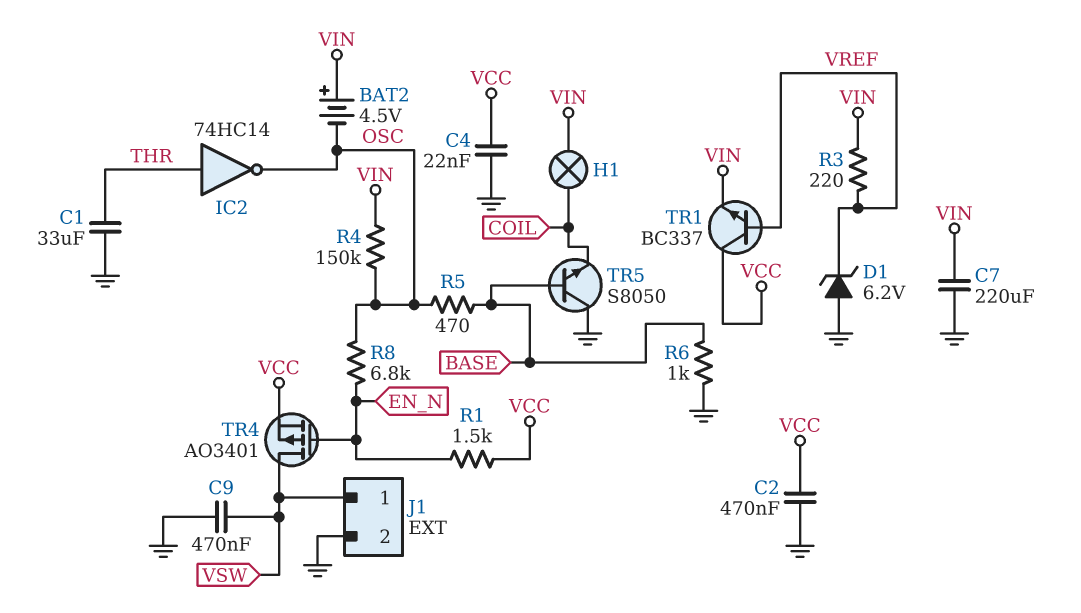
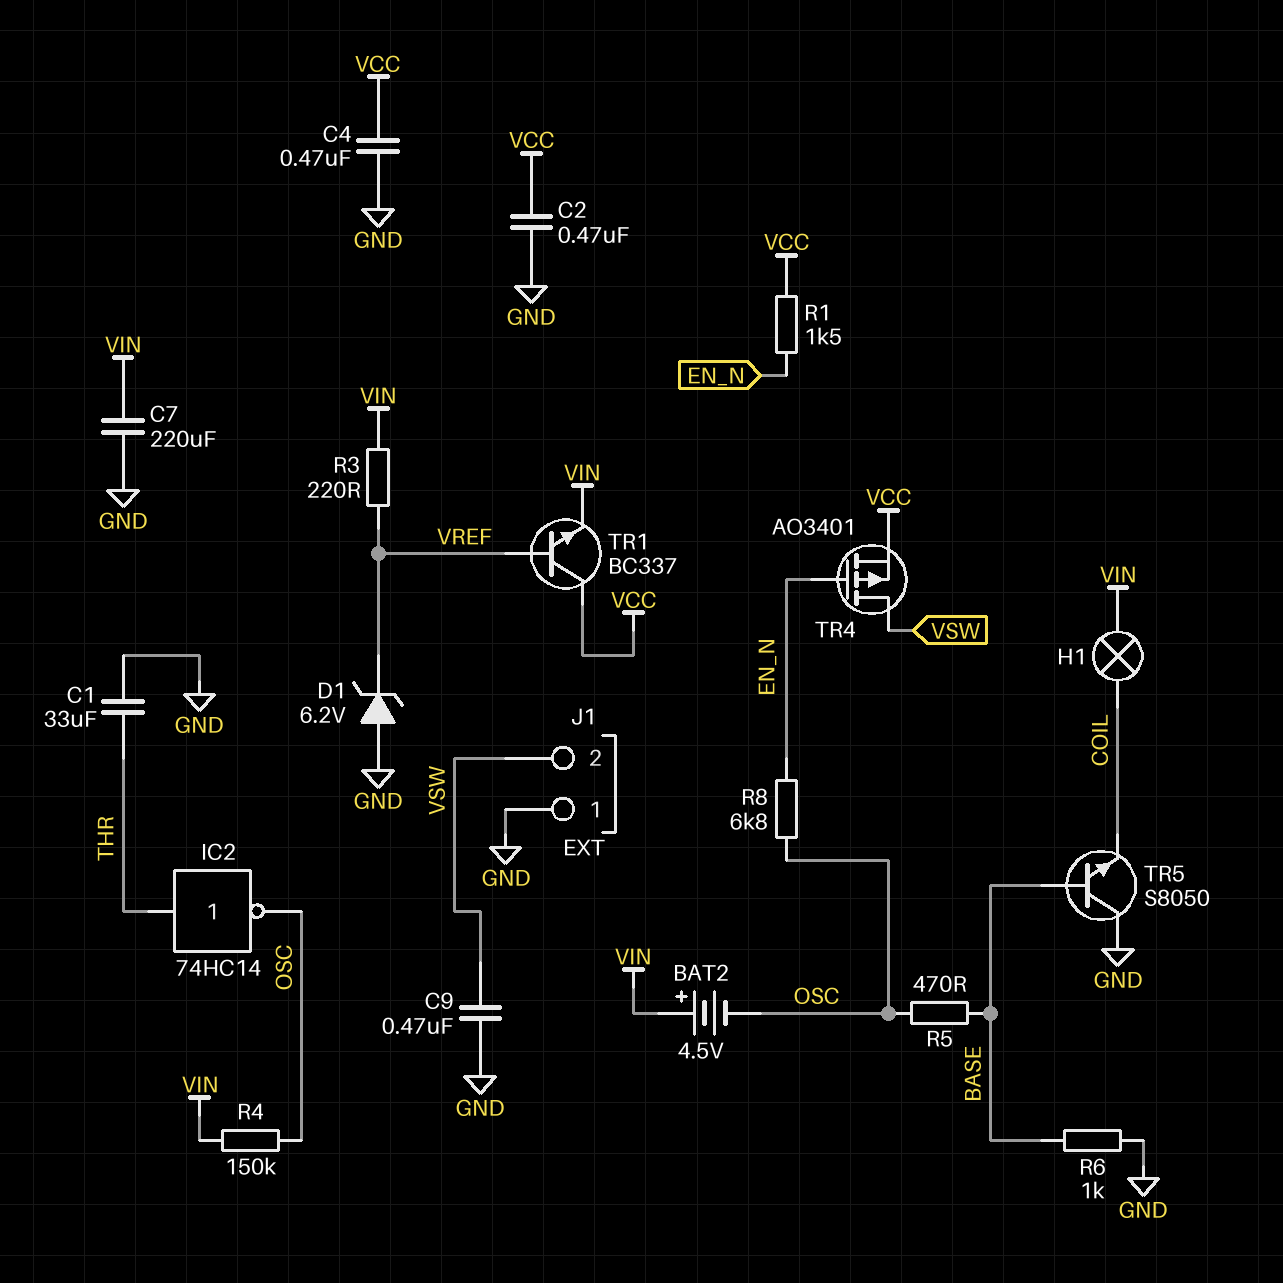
C4: 22nF (GND, VCC) -> 470nF (GND, VCC)
J1 pin 1: VSW -> GND
J1 pin 2: GND -> VSW

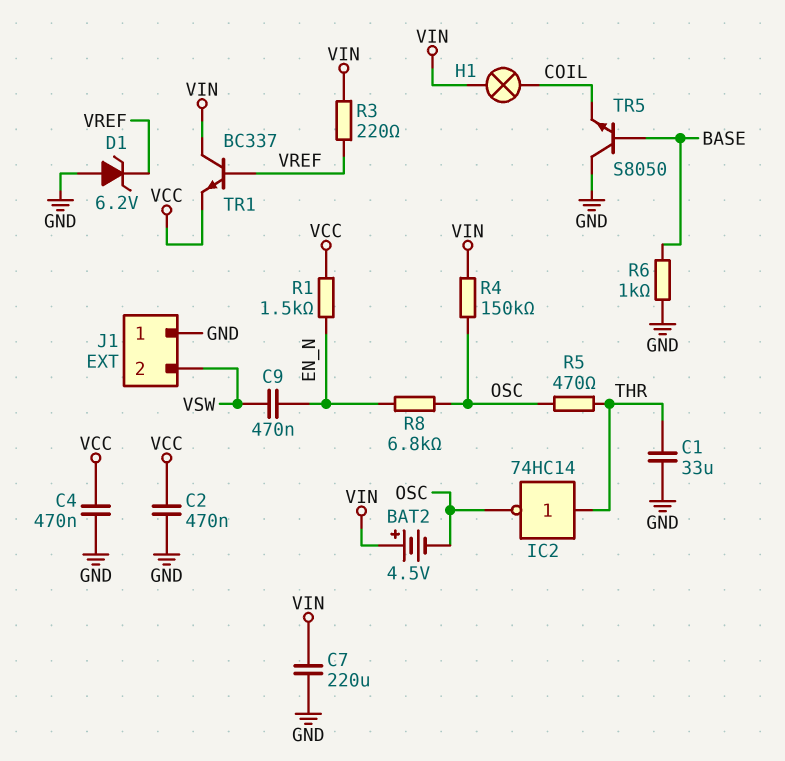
C9: 470nF (GND, VSW) -> 470nF (EN_N, VSW)
R5: 470 (BASE, OSC) -> 470 (OSC, THR)
TR1: NPN BC337 (B VREF, C VCC, E VIN) -> NPN BC337 (B VREF, C VIN, E VCC)
TR4: PMOS AO3401 (G EN_N, D VSW, S VCC) -> none

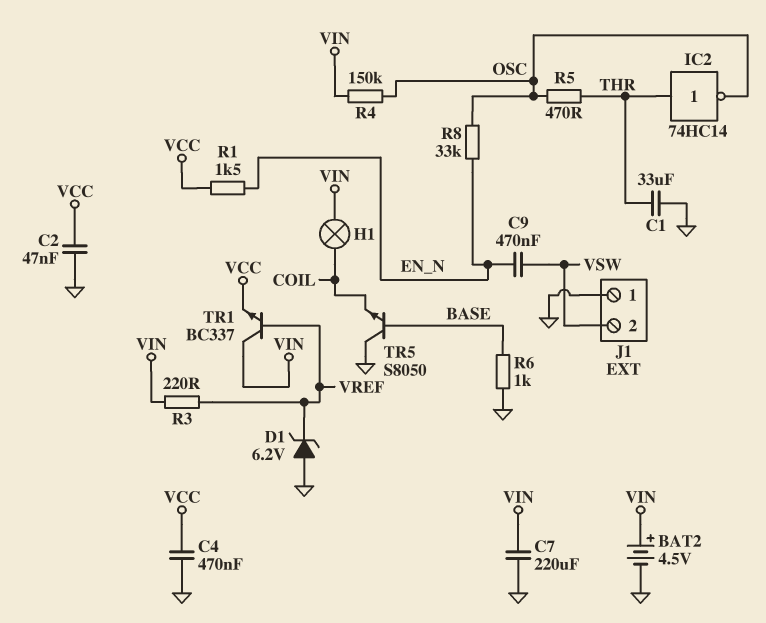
BAT2: 4.5V (plus VIN, minus OSC) -> 4.5V (plus VIN, minus GND)
C2: 470nF (GND, VCC) -> 47nF (GND, VCC)
R8: 6.8k (EN_N, OSC) -> 33k (EN_N, OSC)

